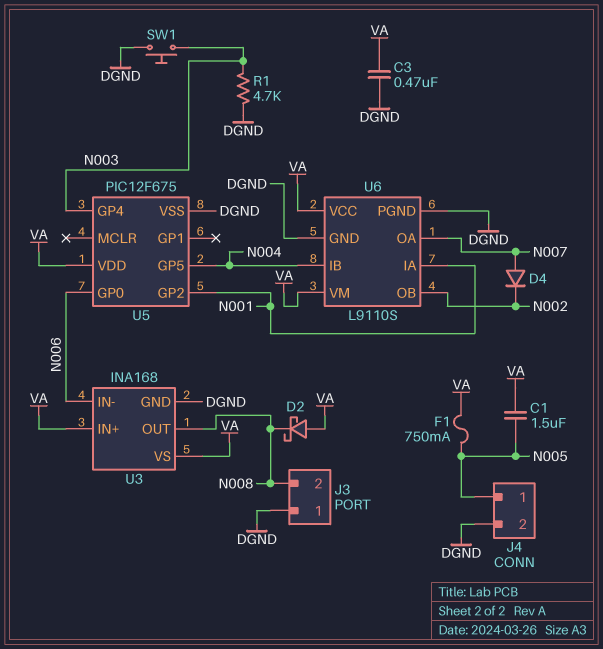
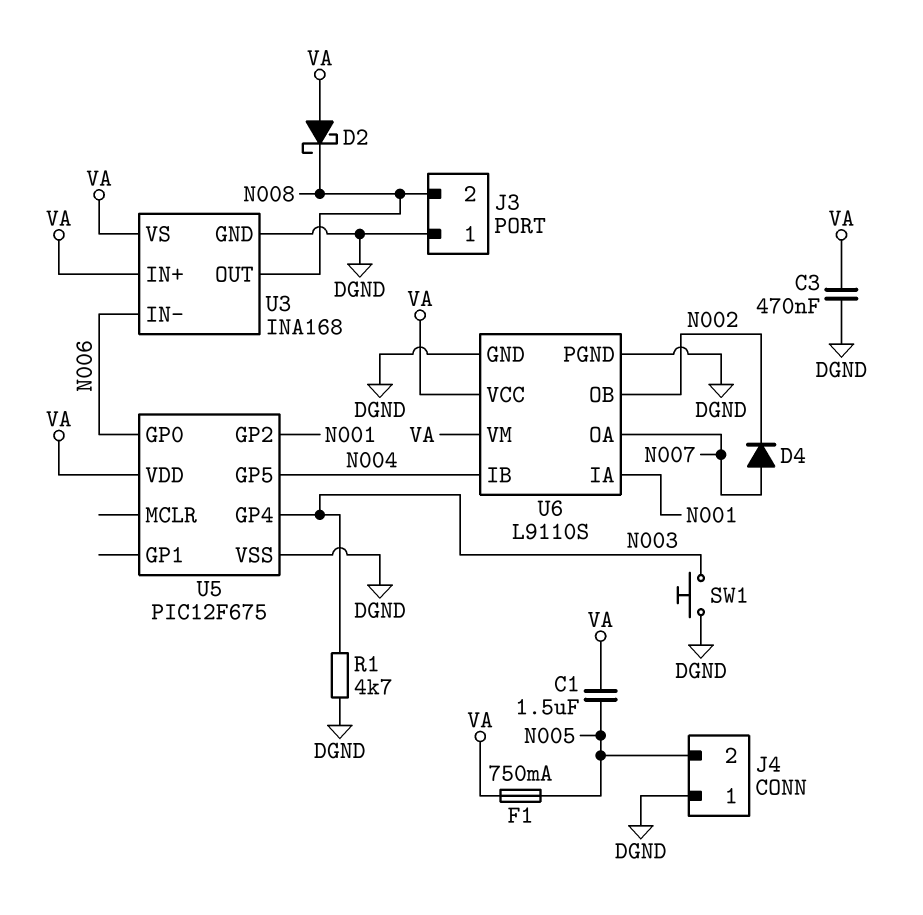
J4 pin 1: N005 -> DGND
J4 pin 2: DGND -> N005

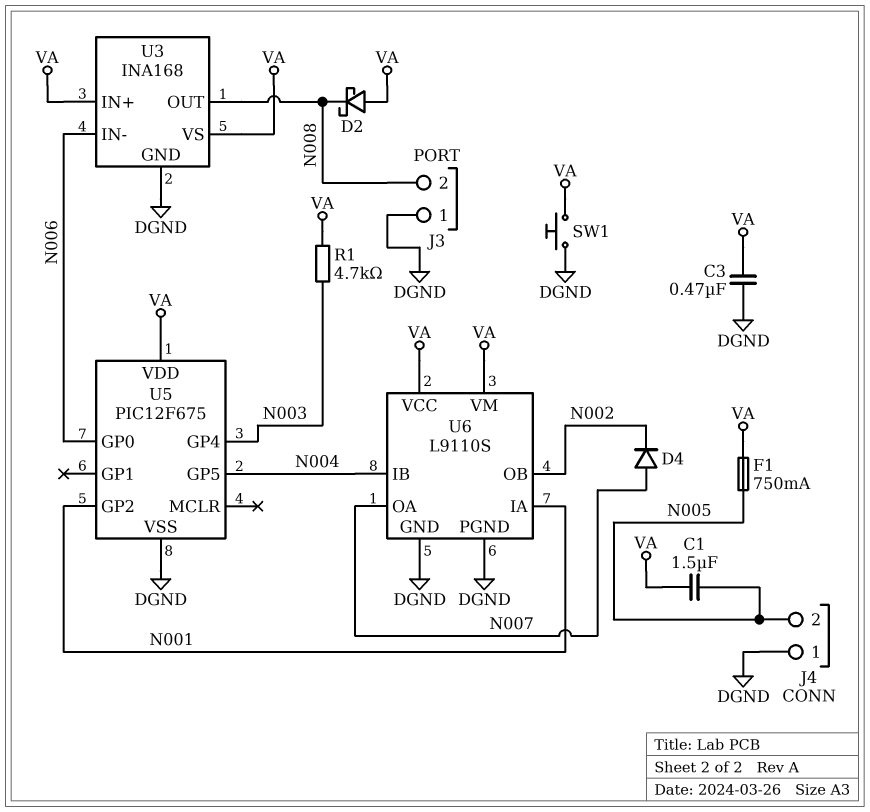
R1: 4.7k (DGND, N003) -> 4.7k (N003, VA)
SW1: button (DGND, N003) -> button (DGND, VA)

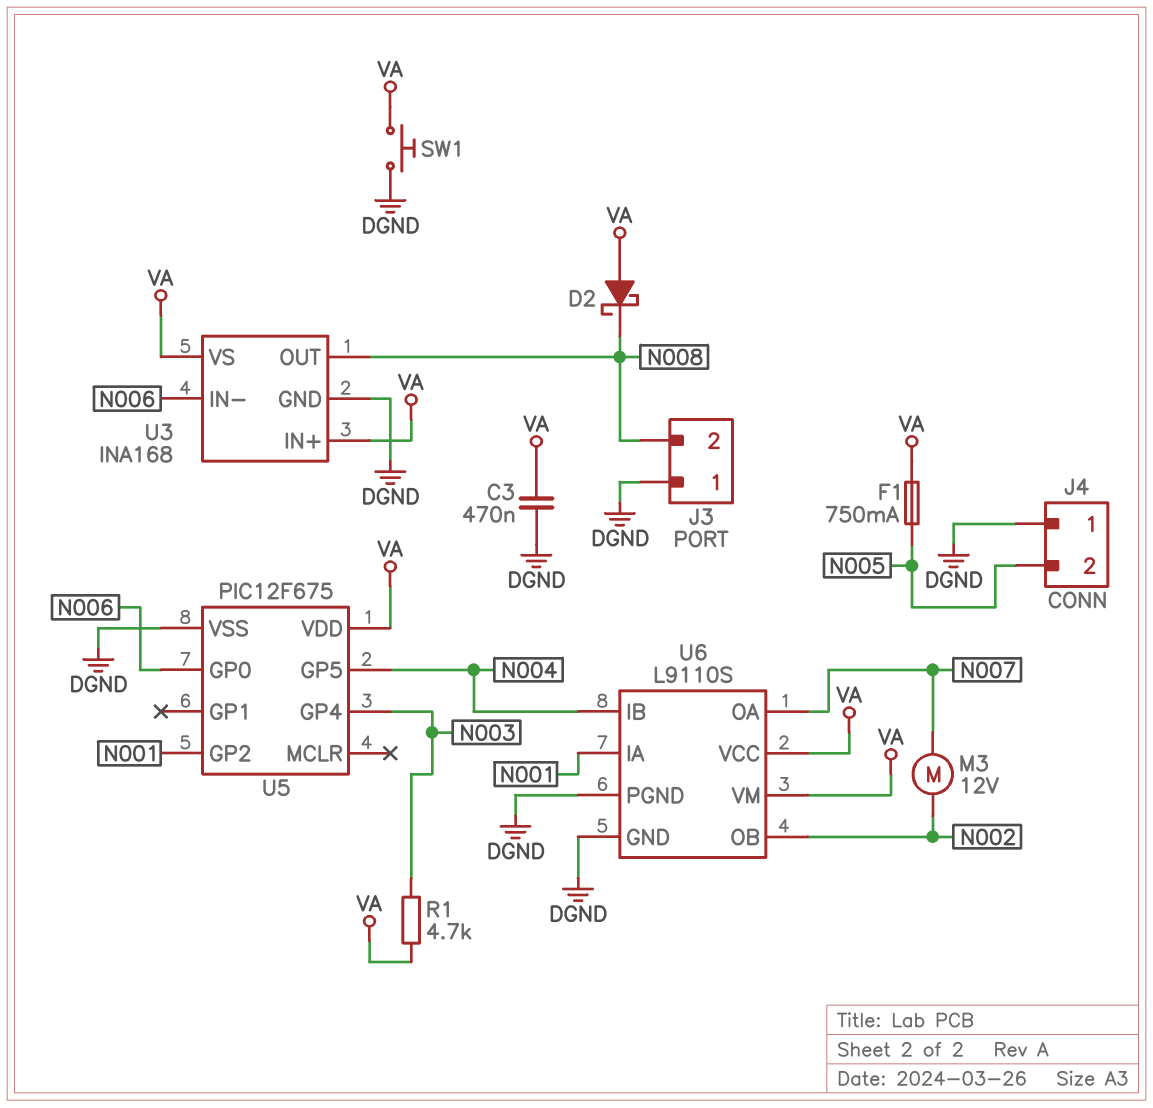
C1: 1.5uF (N005, VA) -> none
D4: diode (A N007, K N002) -> none
M3: none -> motor 12V (N002, N007)

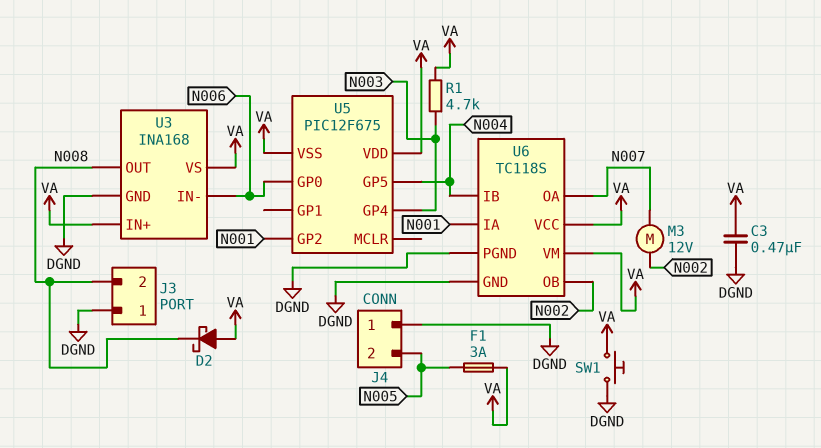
F1: 750mA (N005, VA) -> 3A (N005, VA)
U5 pin VSS: DGND -> VA
U6: L9110S -> TC118S

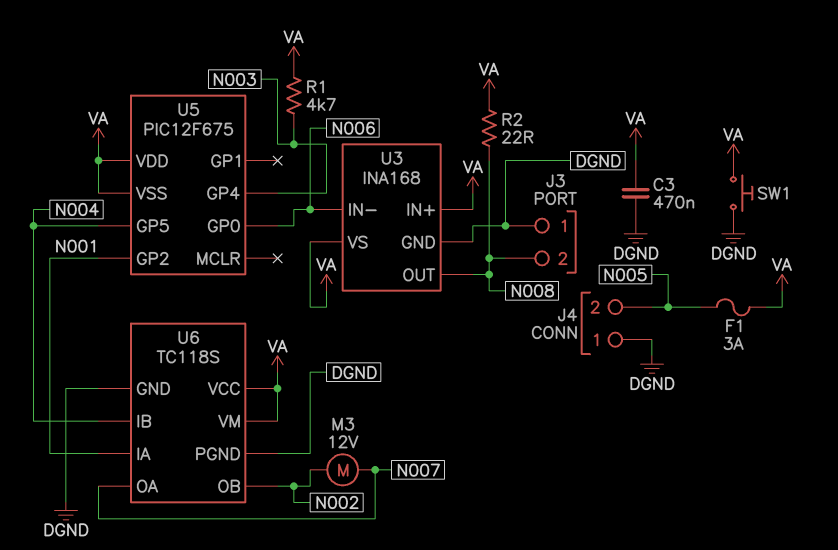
D2: schottky (A VA, K N008) -> none
R2: none -> 22 (N008, VA)

